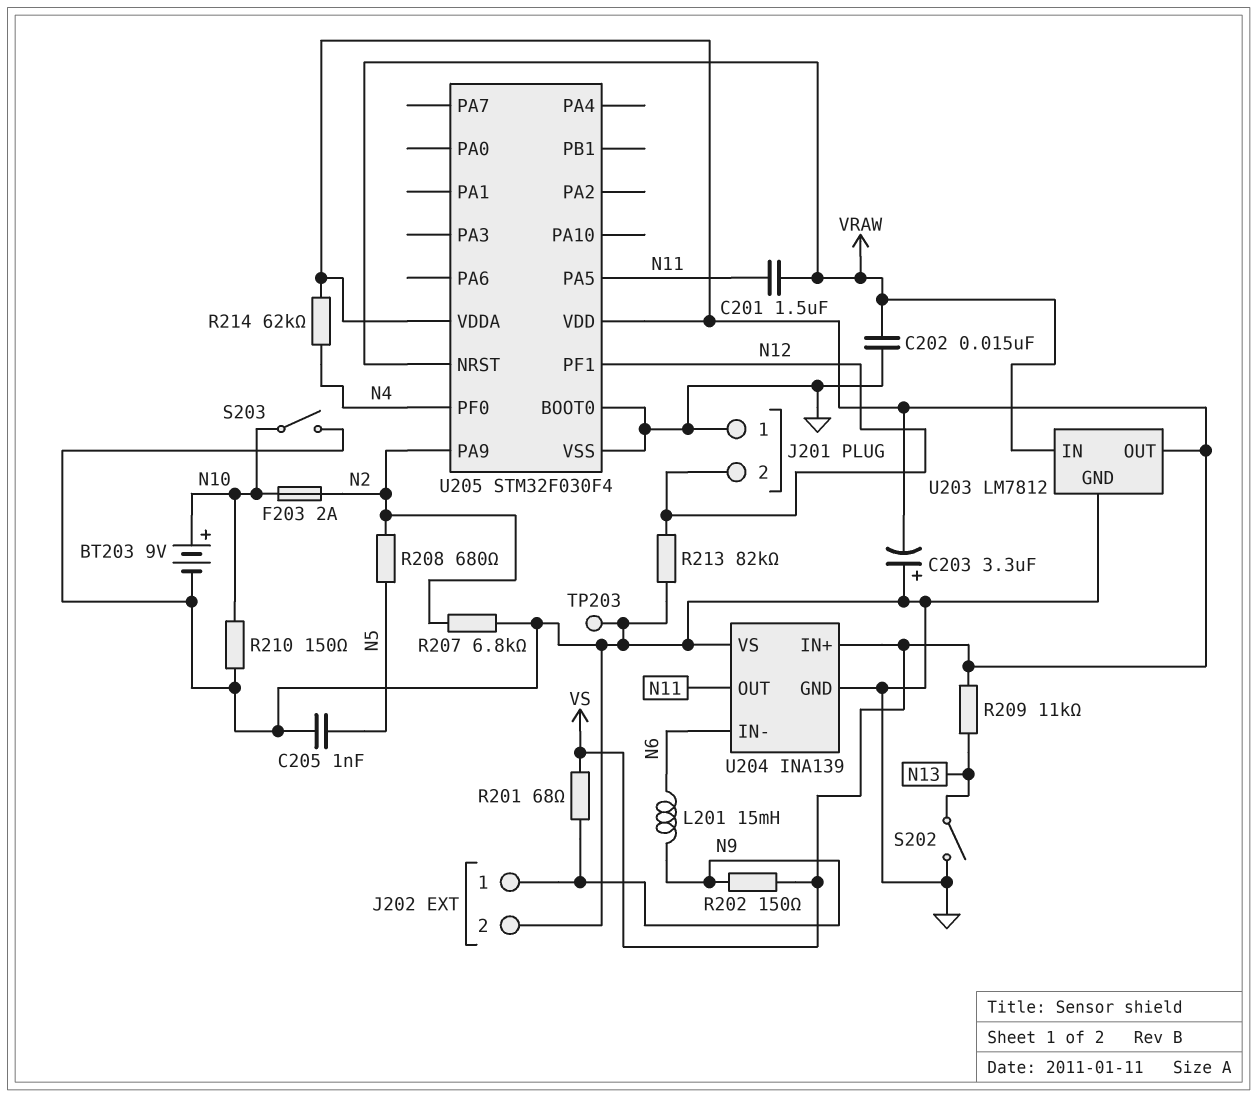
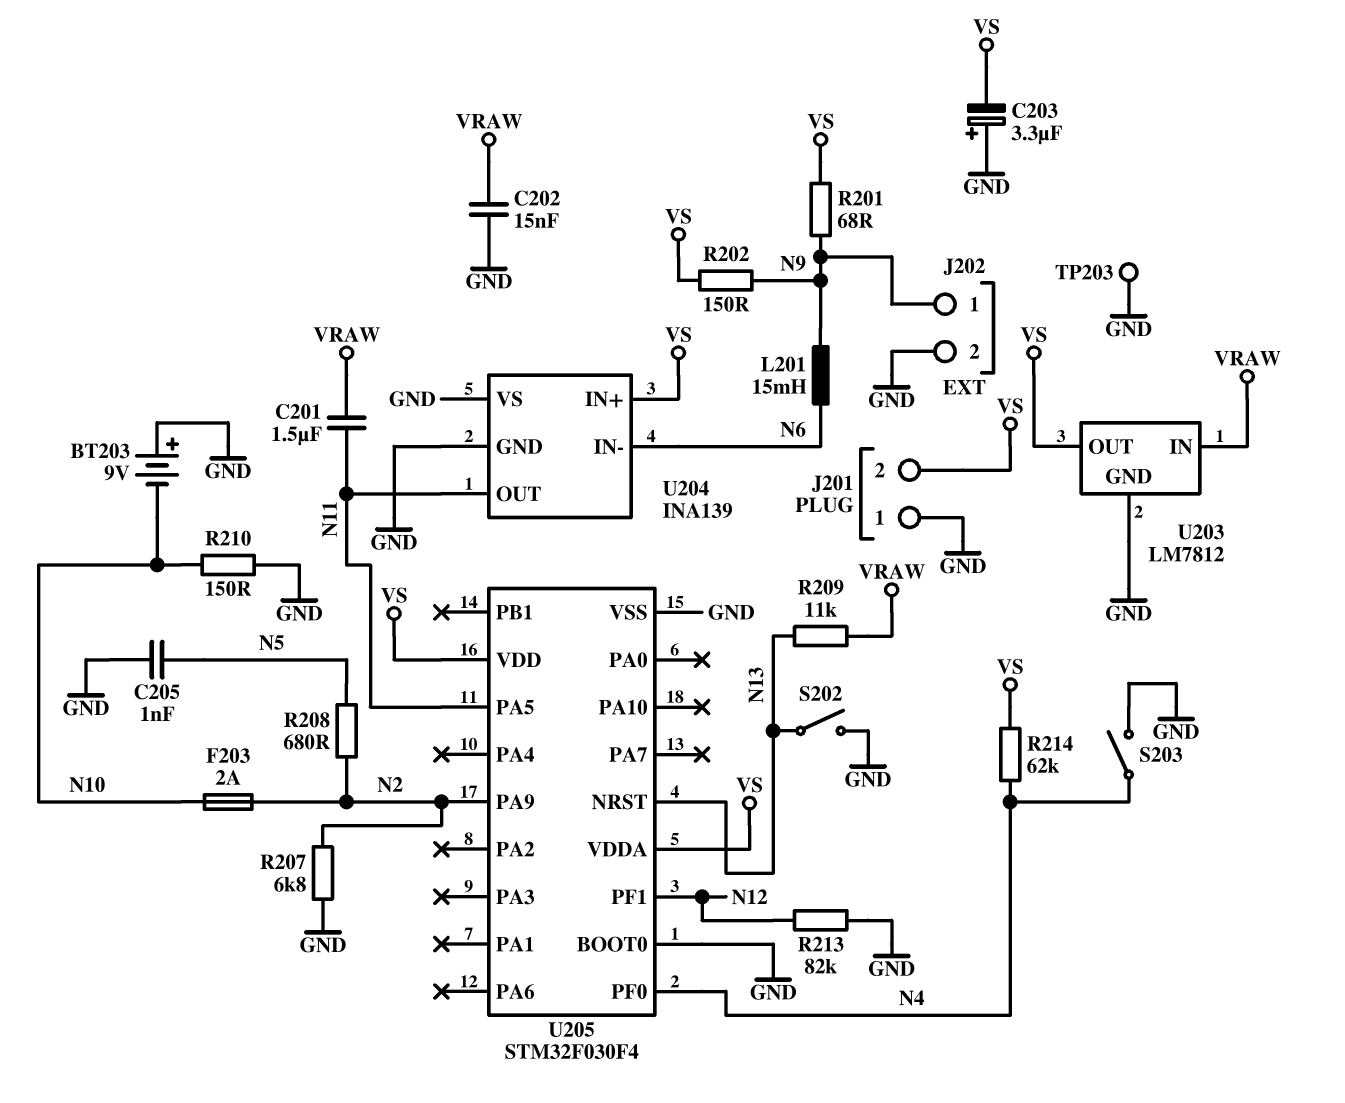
BT203: 9V (plus N10, minus GND) -> 9V (plus GND, minus N10)
J201 pin 2: N12 -> VS
R209: 11k (N13, VS) -> 11k (N13, VRAW)
S203: switch (GND, N10) -> switch (GND, N4)
U205 pin NRST: VRAW -> N13

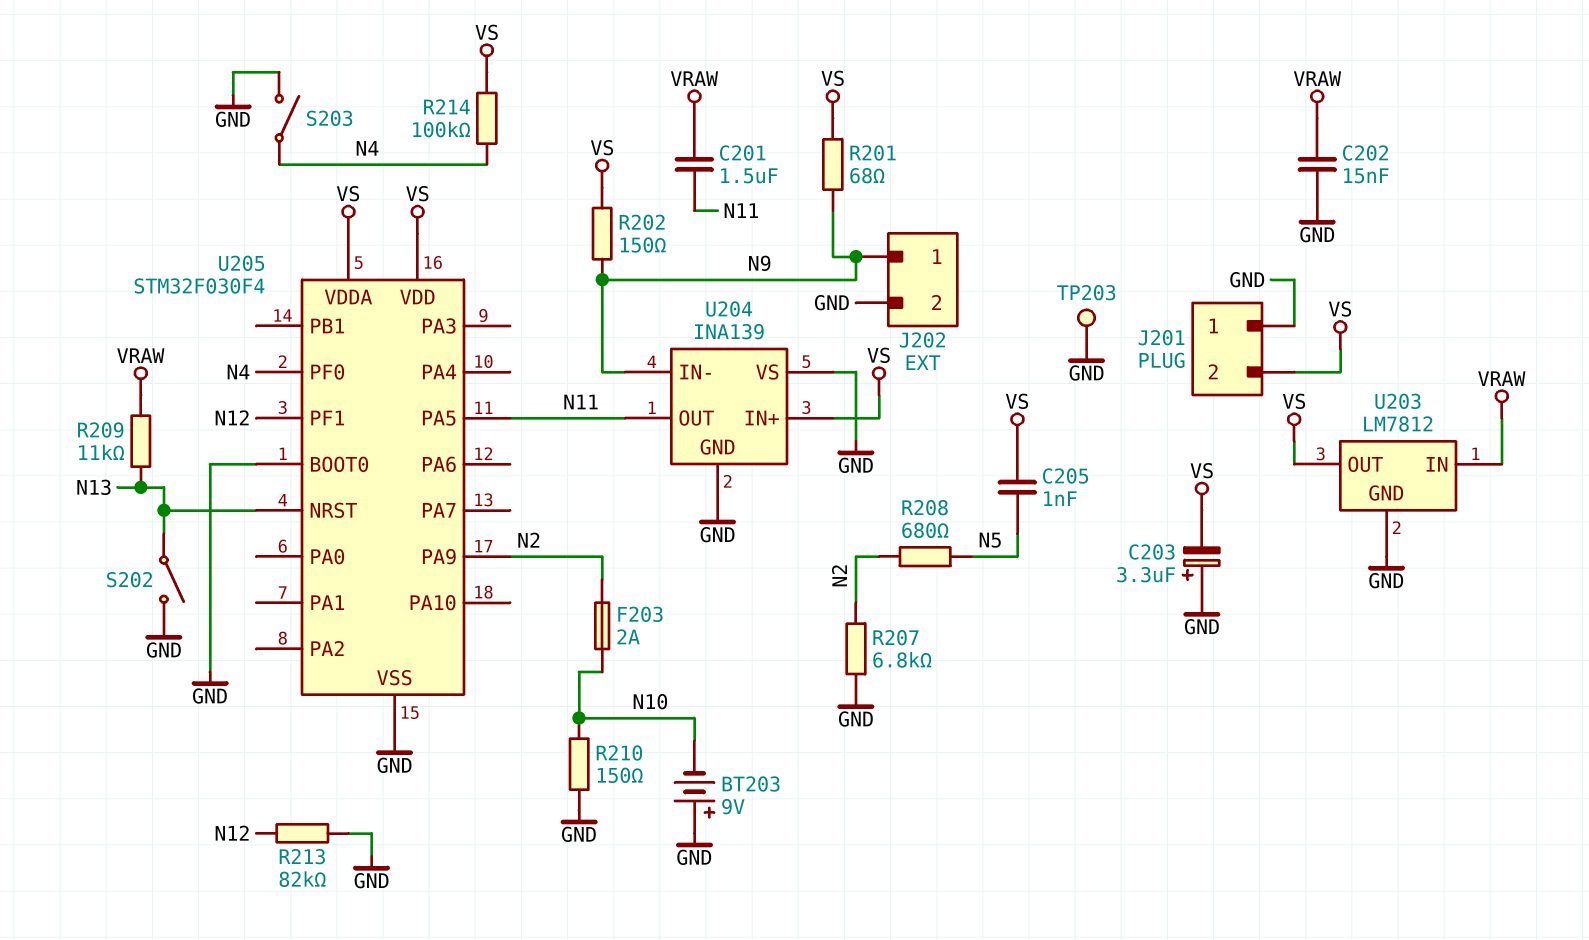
C205: 1nF (GND, N5) -> 1nF (N5, VS)
L201: 15mH (N6, N9) -> none
R214: 62k (N4, VS) -> 100k (N4, VS)
U204 pin IN-: N6 -> N9

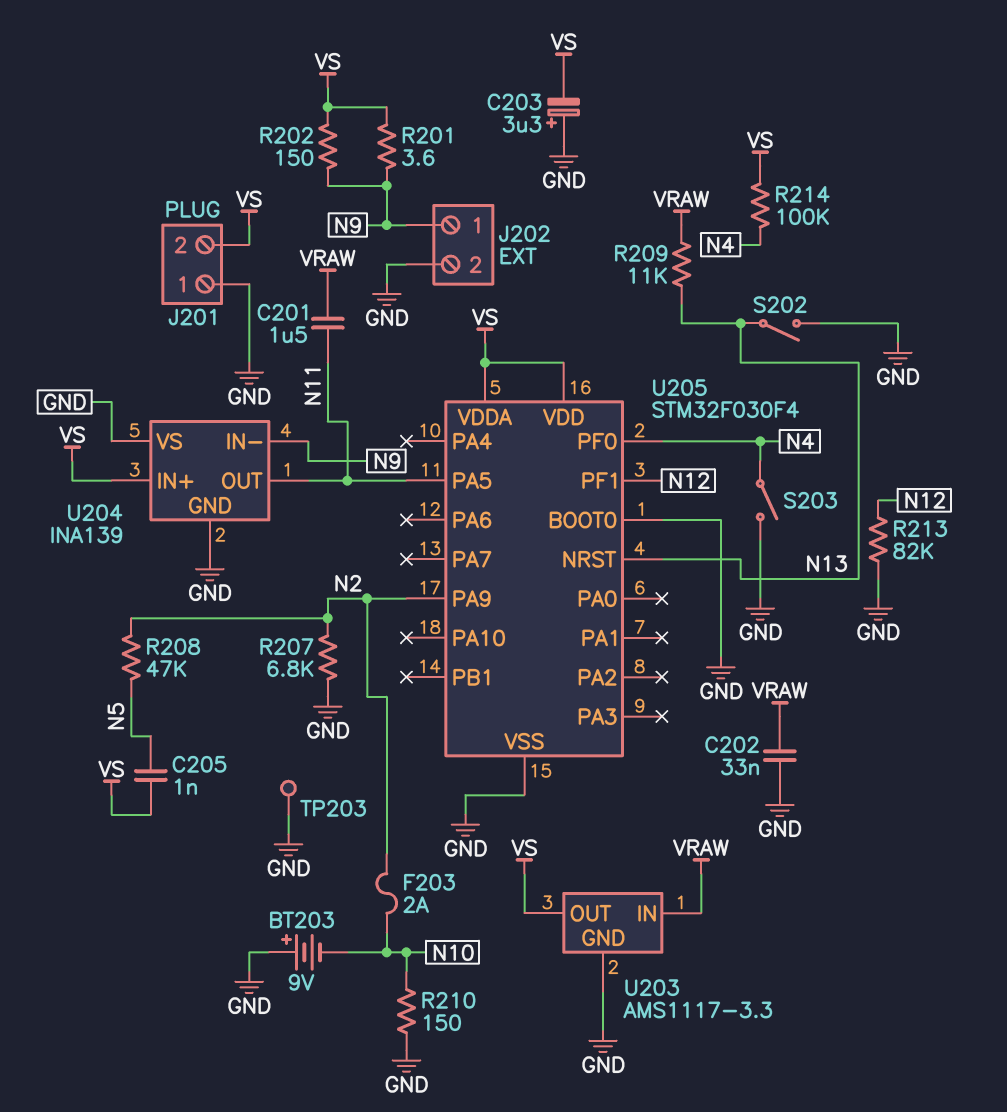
C202: 15nF (GND, VRAW) -> 33nF (GND, VRAW)
R201: 68 (N9, VS) -> 3.6 (N9, VS)
R208: 680 (N2, N5) -> 47k (N2, N5)
U203: LM7812 -> AMS1117-3.3

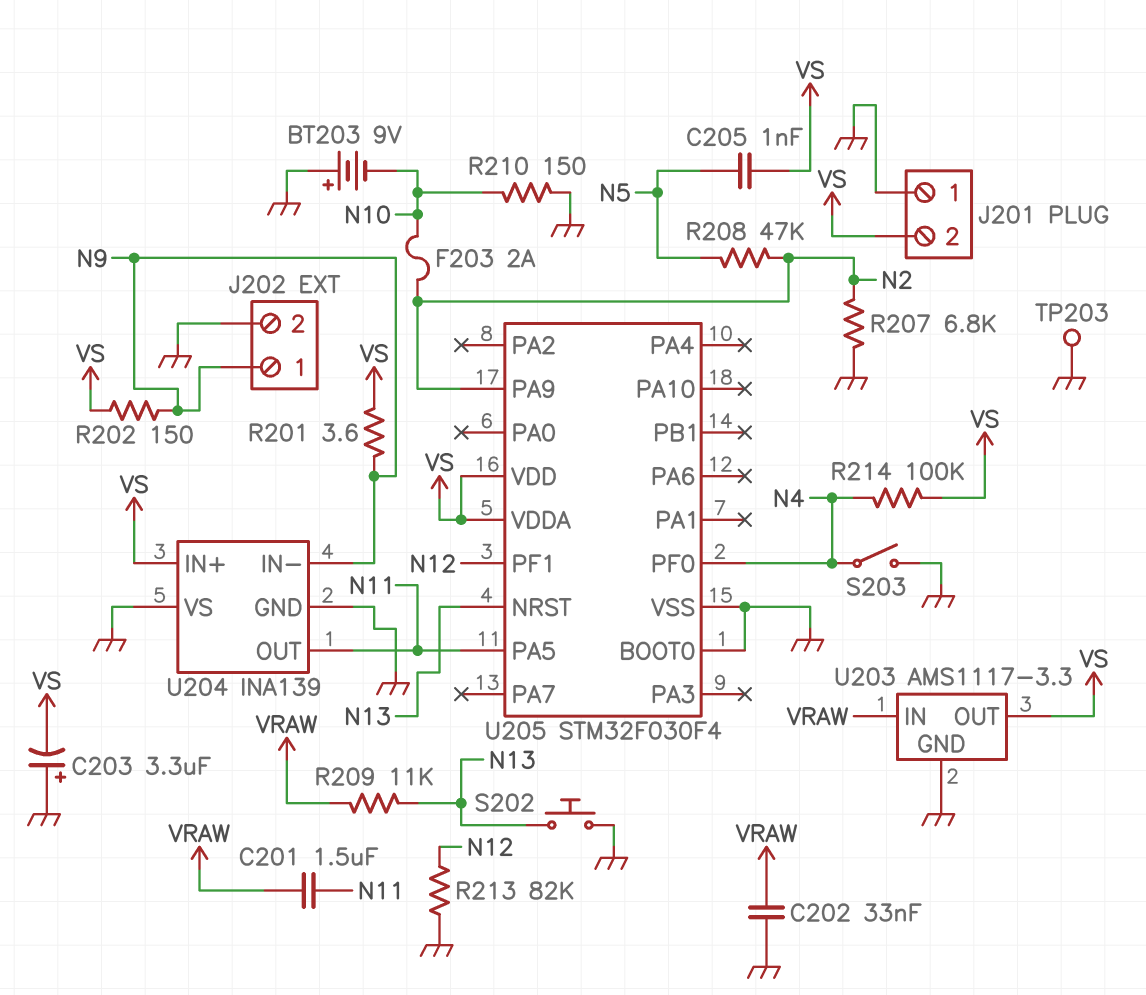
S202: switch (GND, N13) -> button (GND, N13)

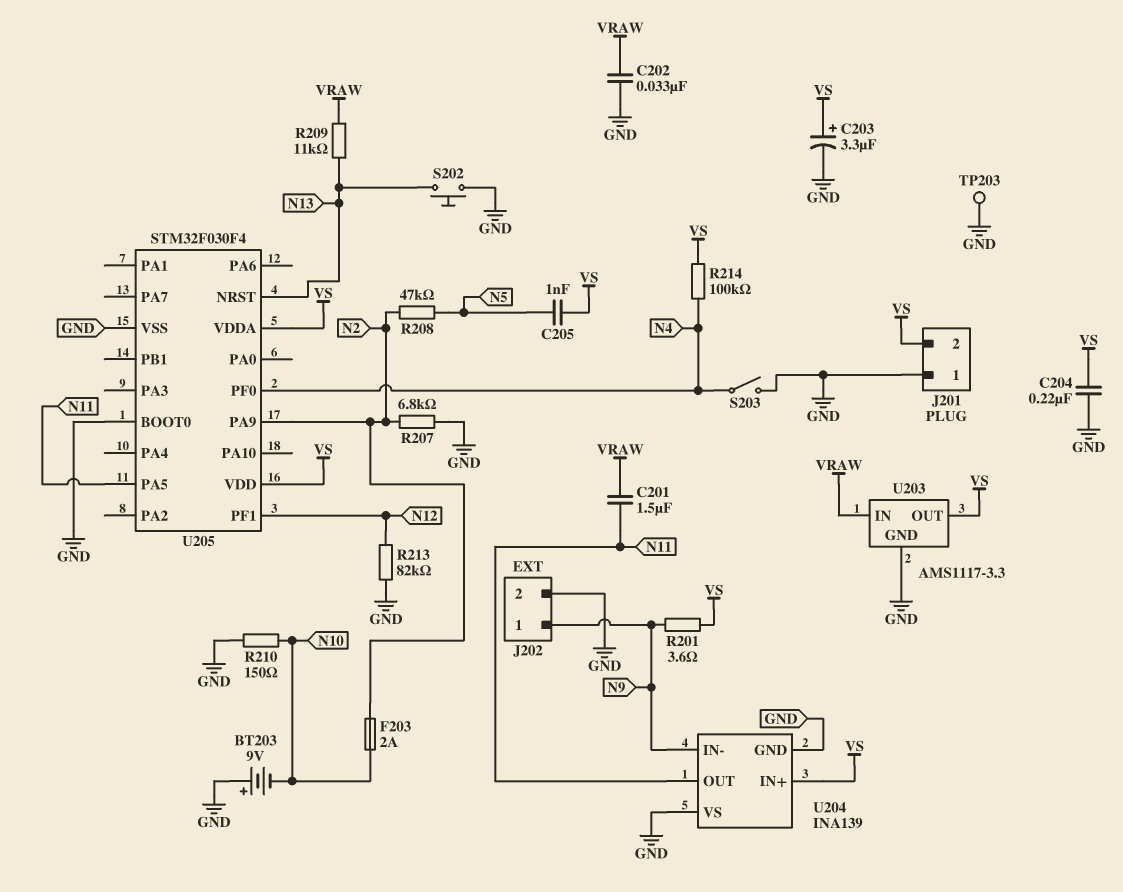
C203: 3.3uF (plus GND, minus VS) -> 3.3uF (plus VS, minus GND)
C204: none -> 220nF (GND, VS)
R202: 150 (N9, VS) -> none

